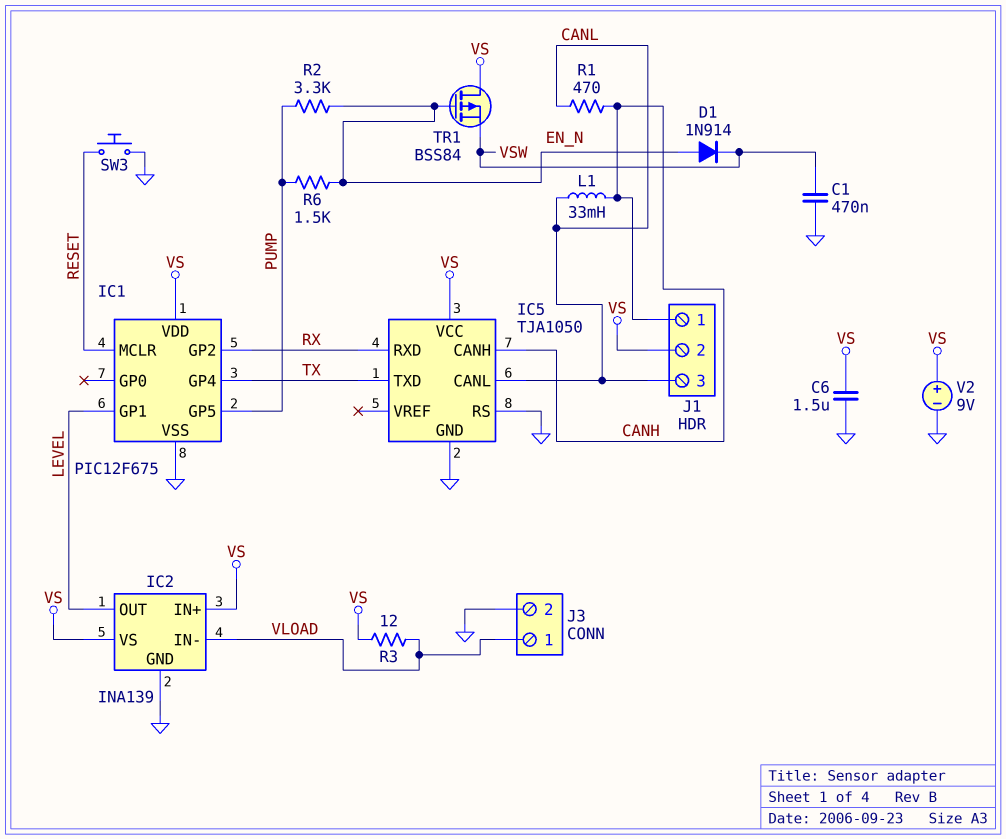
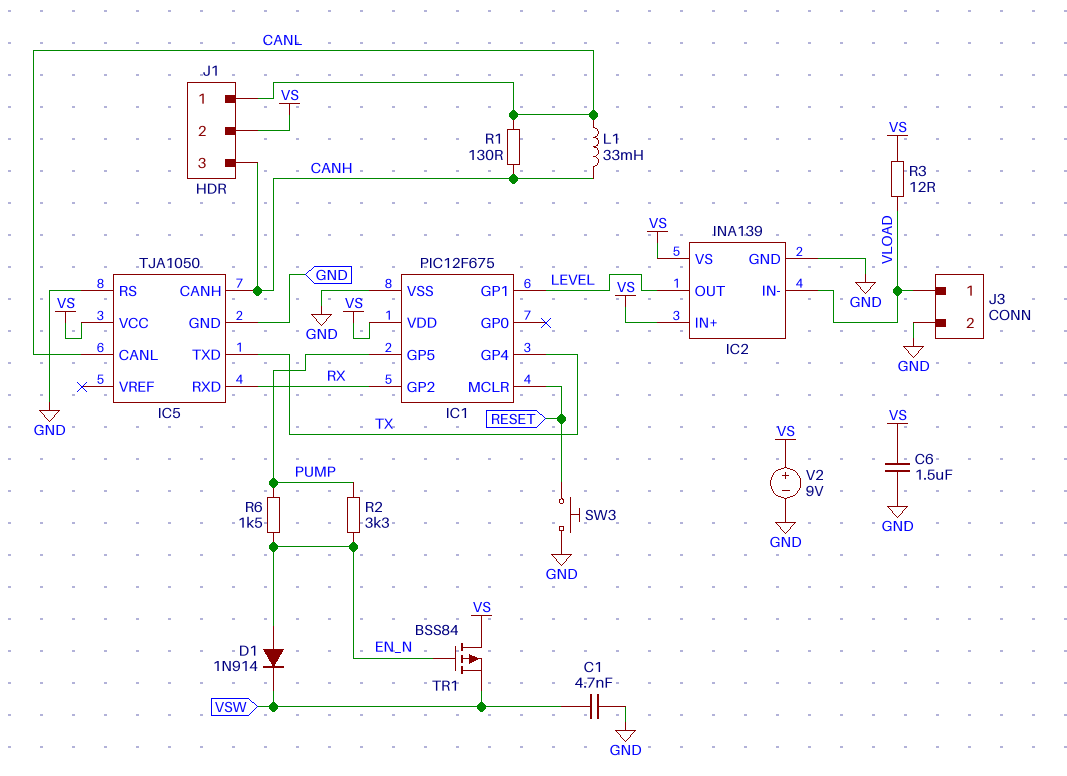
C1: 470nF (GND, VSW) -> 4.7nF (GND, VSW)
J1 pin 1: CANH -> CANL
J1 pin 3: CANL -> CANH
R1: 470 (CANH, CANL) -> 130 (CANH, CANL)

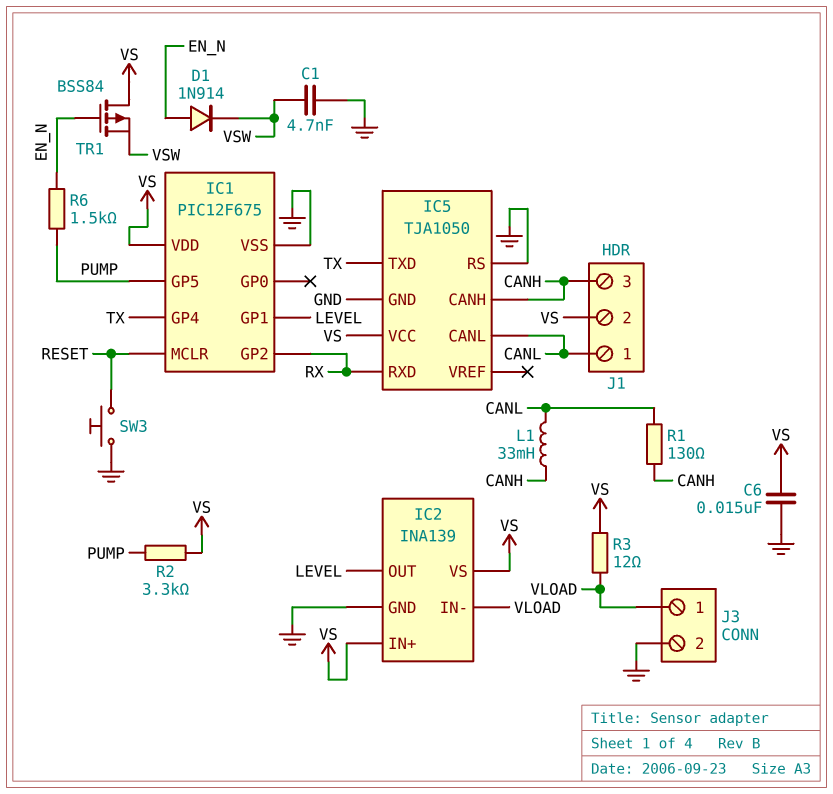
C6: 1.5uF (GND, VS) -> 15nF (GND, VS)
R2: 3.3k (EN_N, PUMP) -> 3.3k (PUMP, VS)
V2: 9V (plus VS, minus GND) -> none

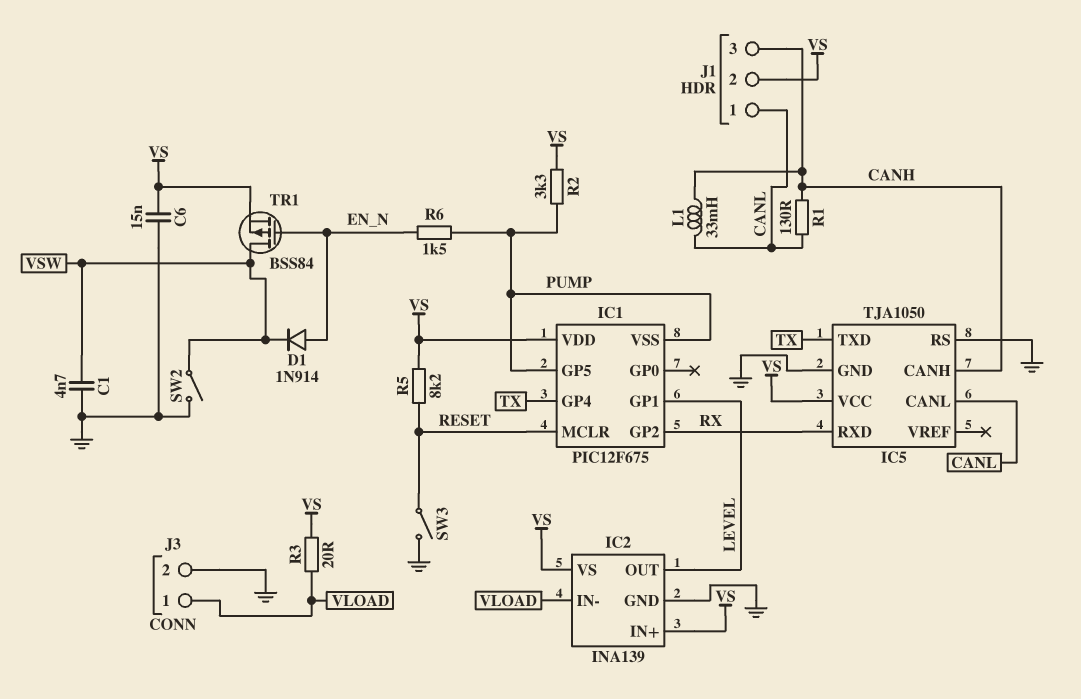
IC1 pin VSS: GND -> PUMP
R3: 12 (VLOAD, VS) -> 20 (VLOAD, VS)
R5: none -> 8.2k (RESET, VS)
SW2: none -> switch (GND, VSW)
SW3: button (GND, RESET) -> switch (GND, RESET)
TR1: PMOS BSS84 (G EN_N, D VS, S VSW) -> PMOS BSS84 (G EN_N, D VSW, S VS)

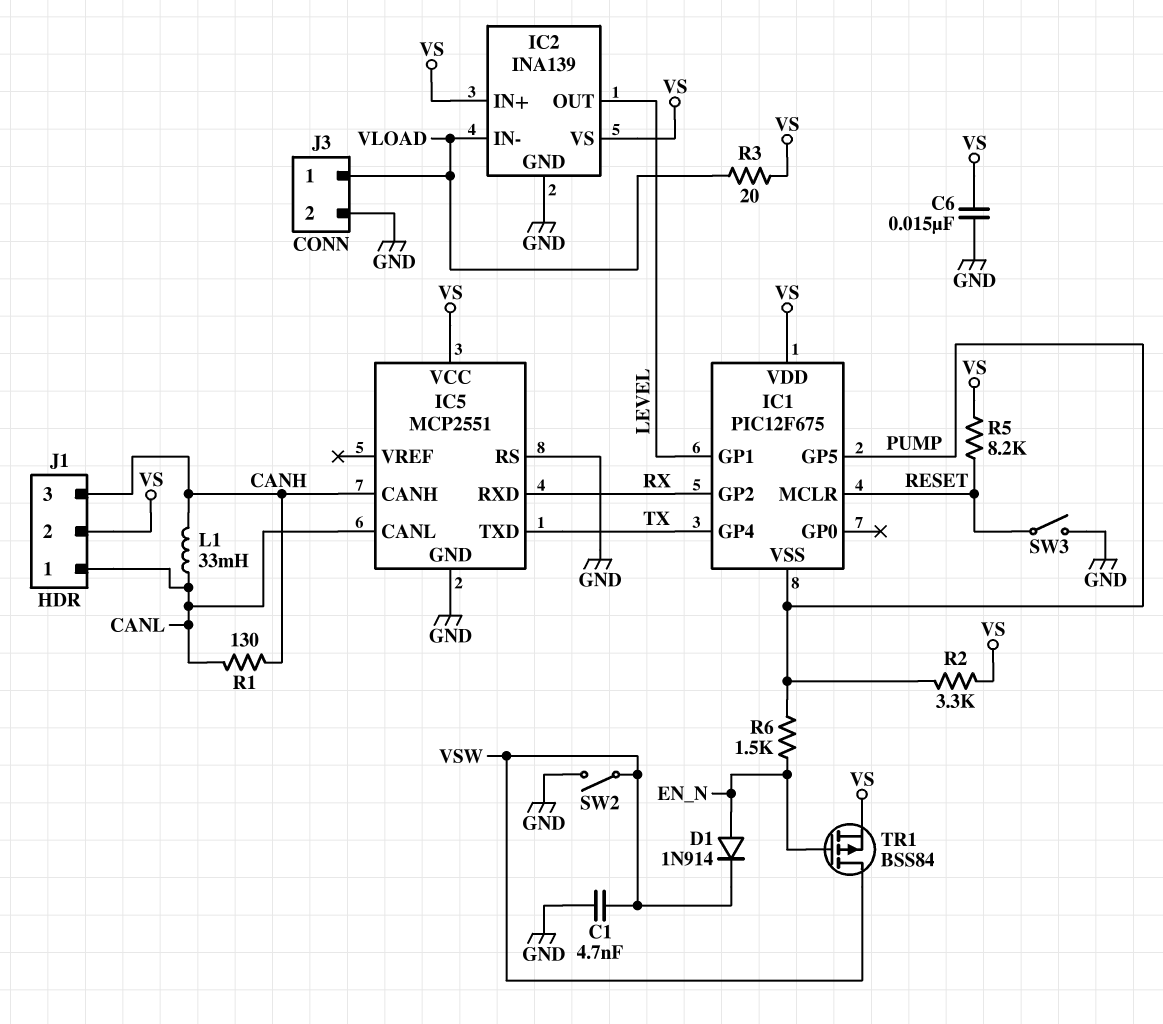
IC5: TJA1050 -> MCP2551

